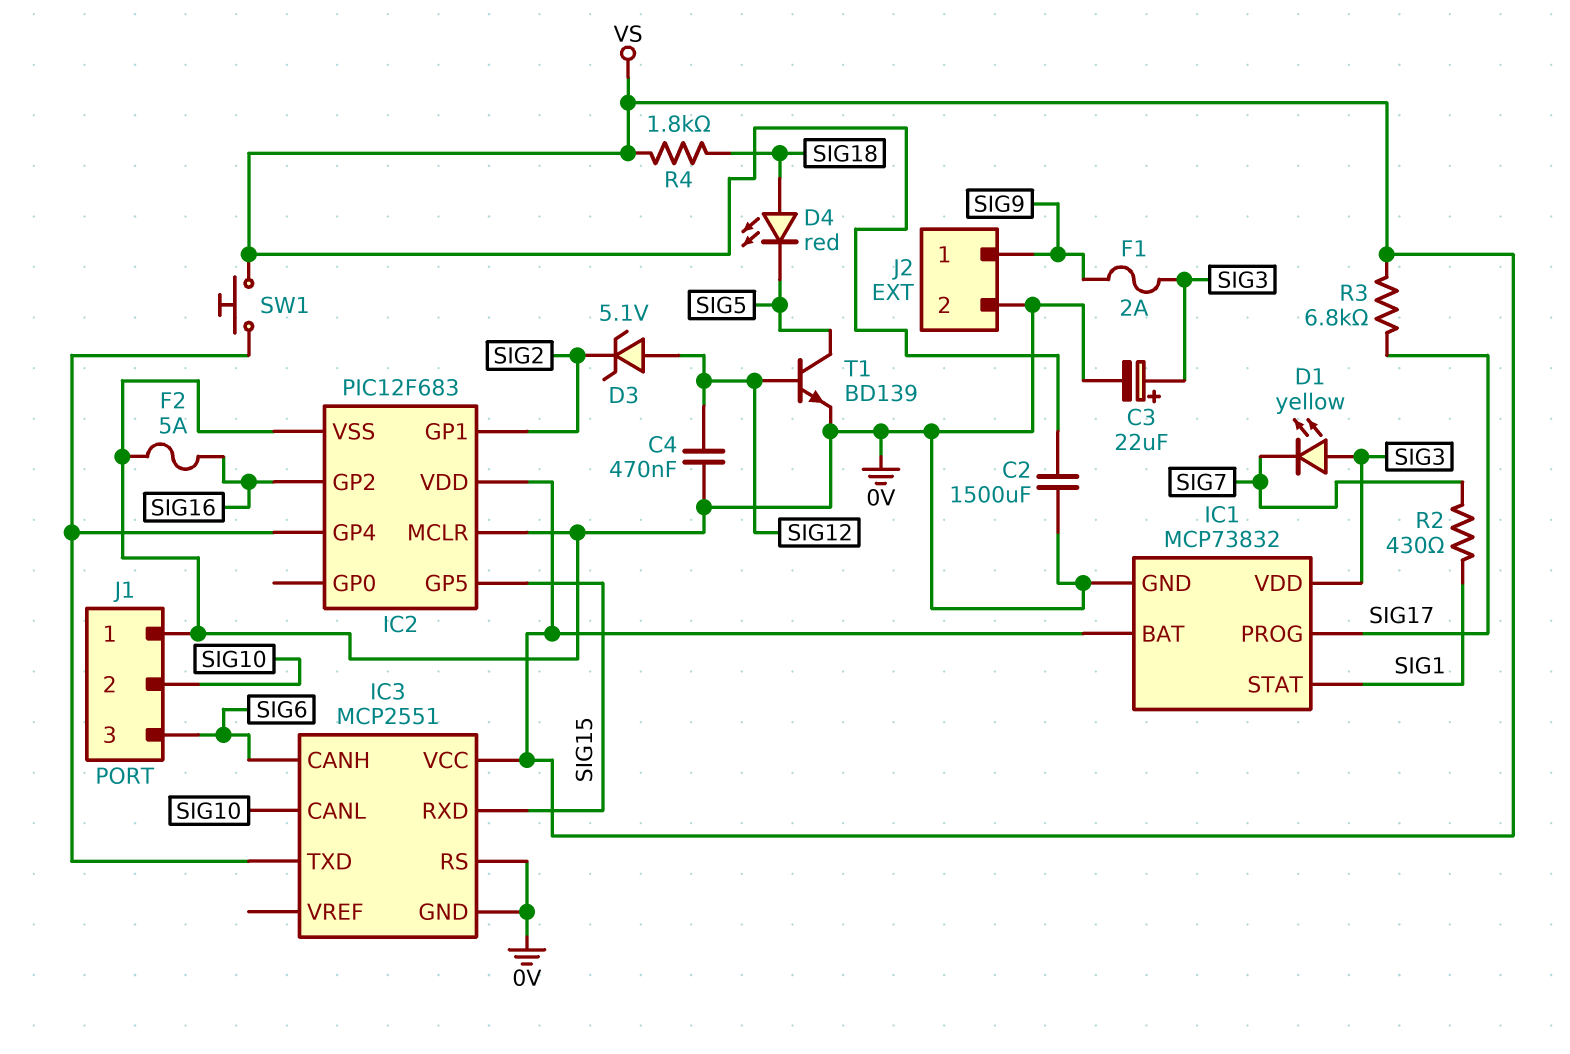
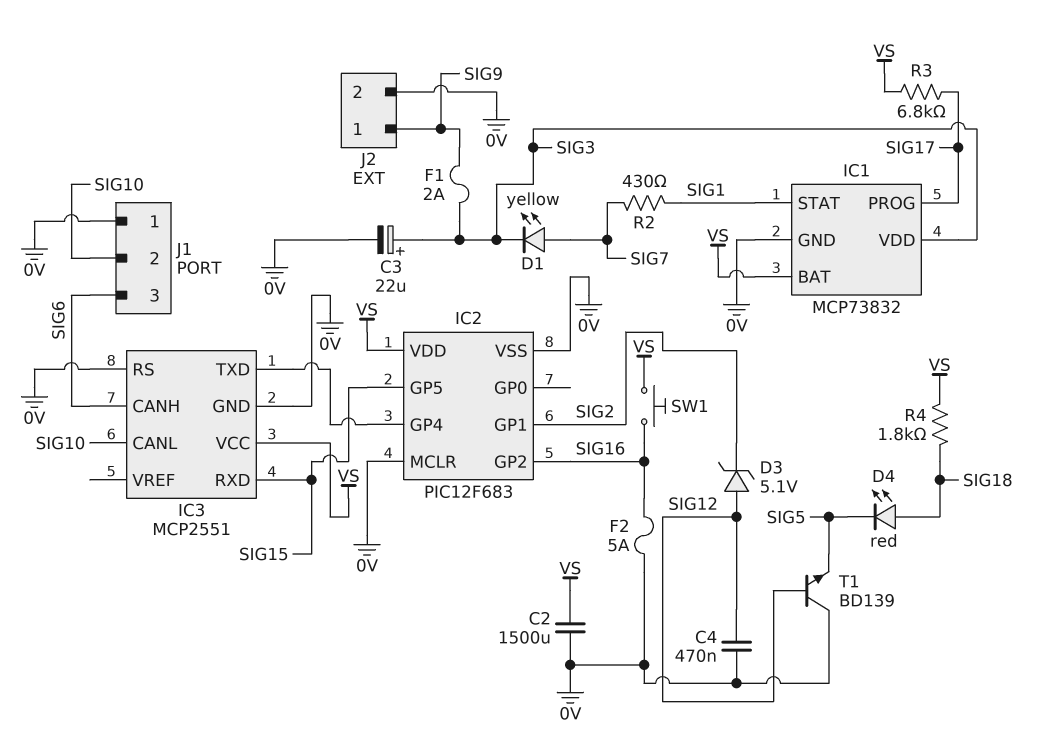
D1: LED yellow (A SIG3, K SIG7) -> LED yellow (A SIG7, K SIG3)
SW1: button (IC2/GP4, VS) -> button (SIG16, VS)
T1: NPN BD139 (B SIG12, C SIG5, E 0V) -> NPN BD139 (B SIG12, C 0V, E SIG5)

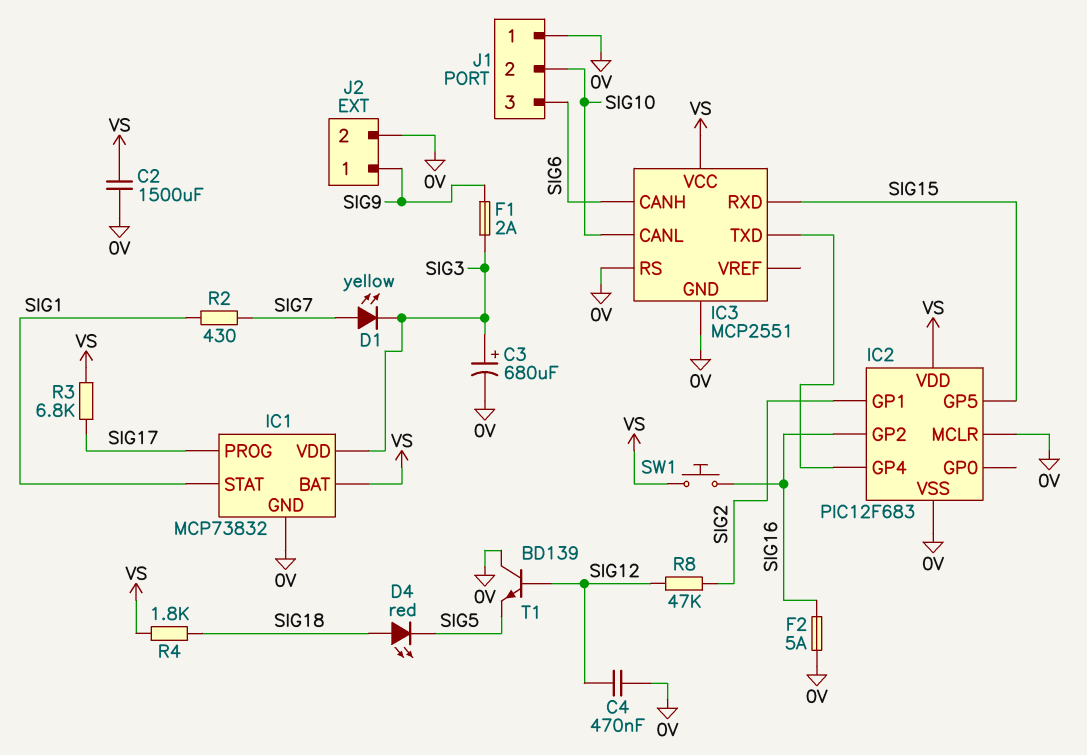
C3: 22uF (plus SIG3, minus 0V) -> 680uF (plus SIG3, minus 0V)
D3: zener 5.1V (A SIG12, K SIG2) -> none
R8: none -> 47k (SIG2, SIG12)

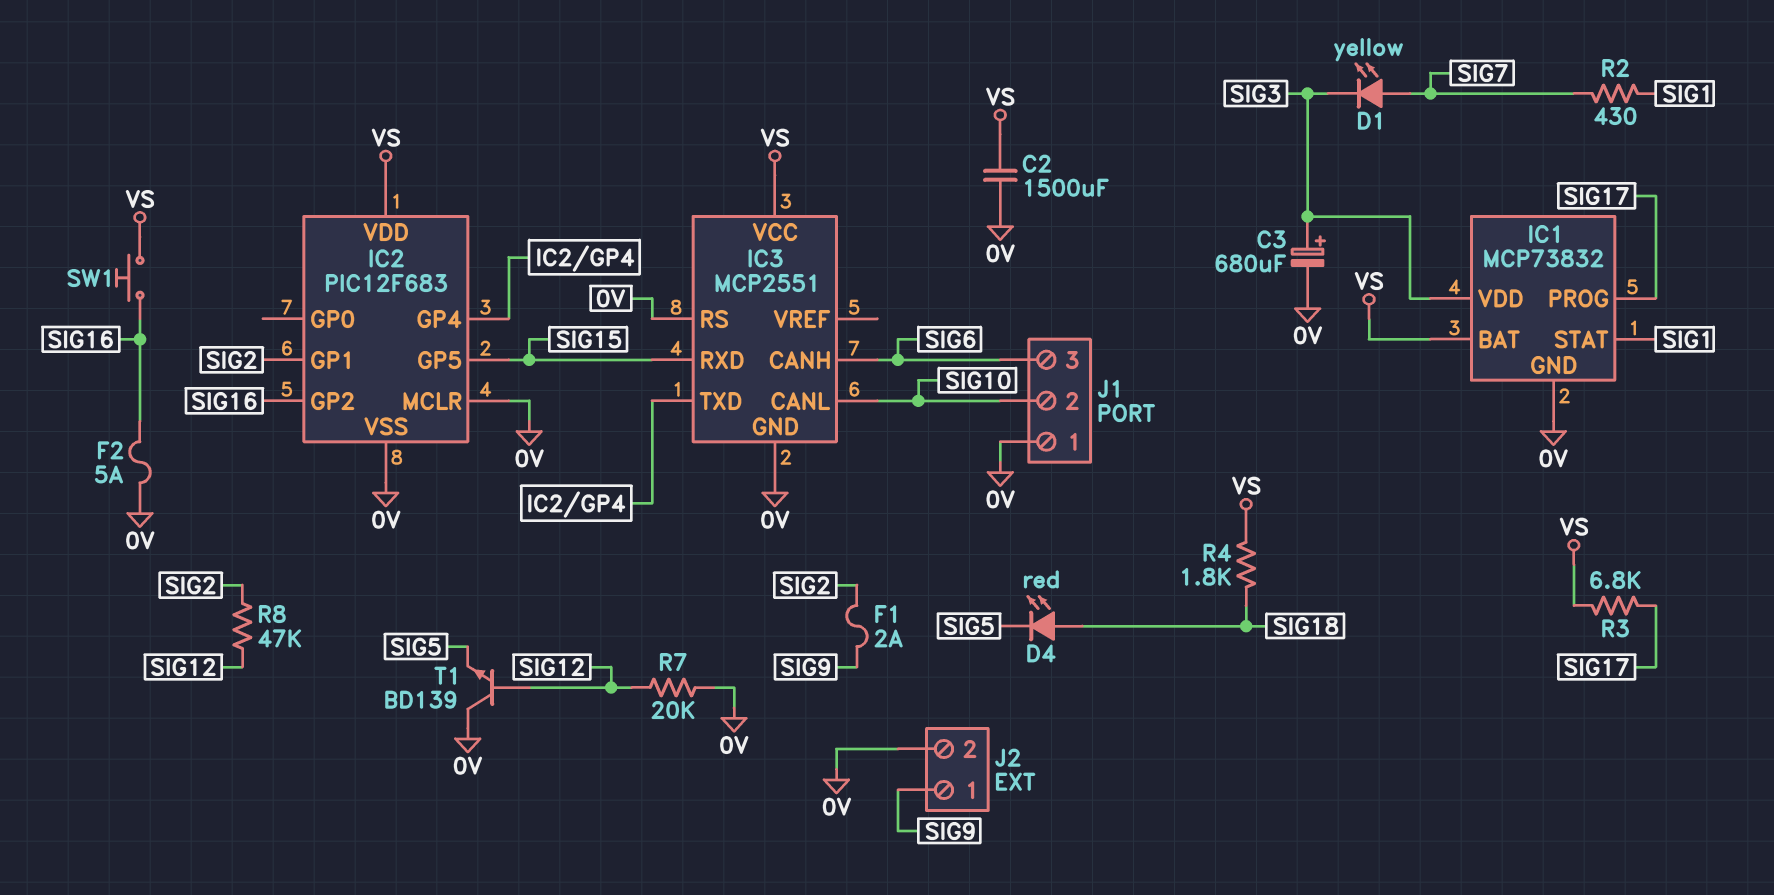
C4: 470nF (0V, SIG12) -> none
F1: 2A (SIG3, SIG9) -> 2A (SIG2, SIG9)
R7: none -> 20k (0V, SIG12)

